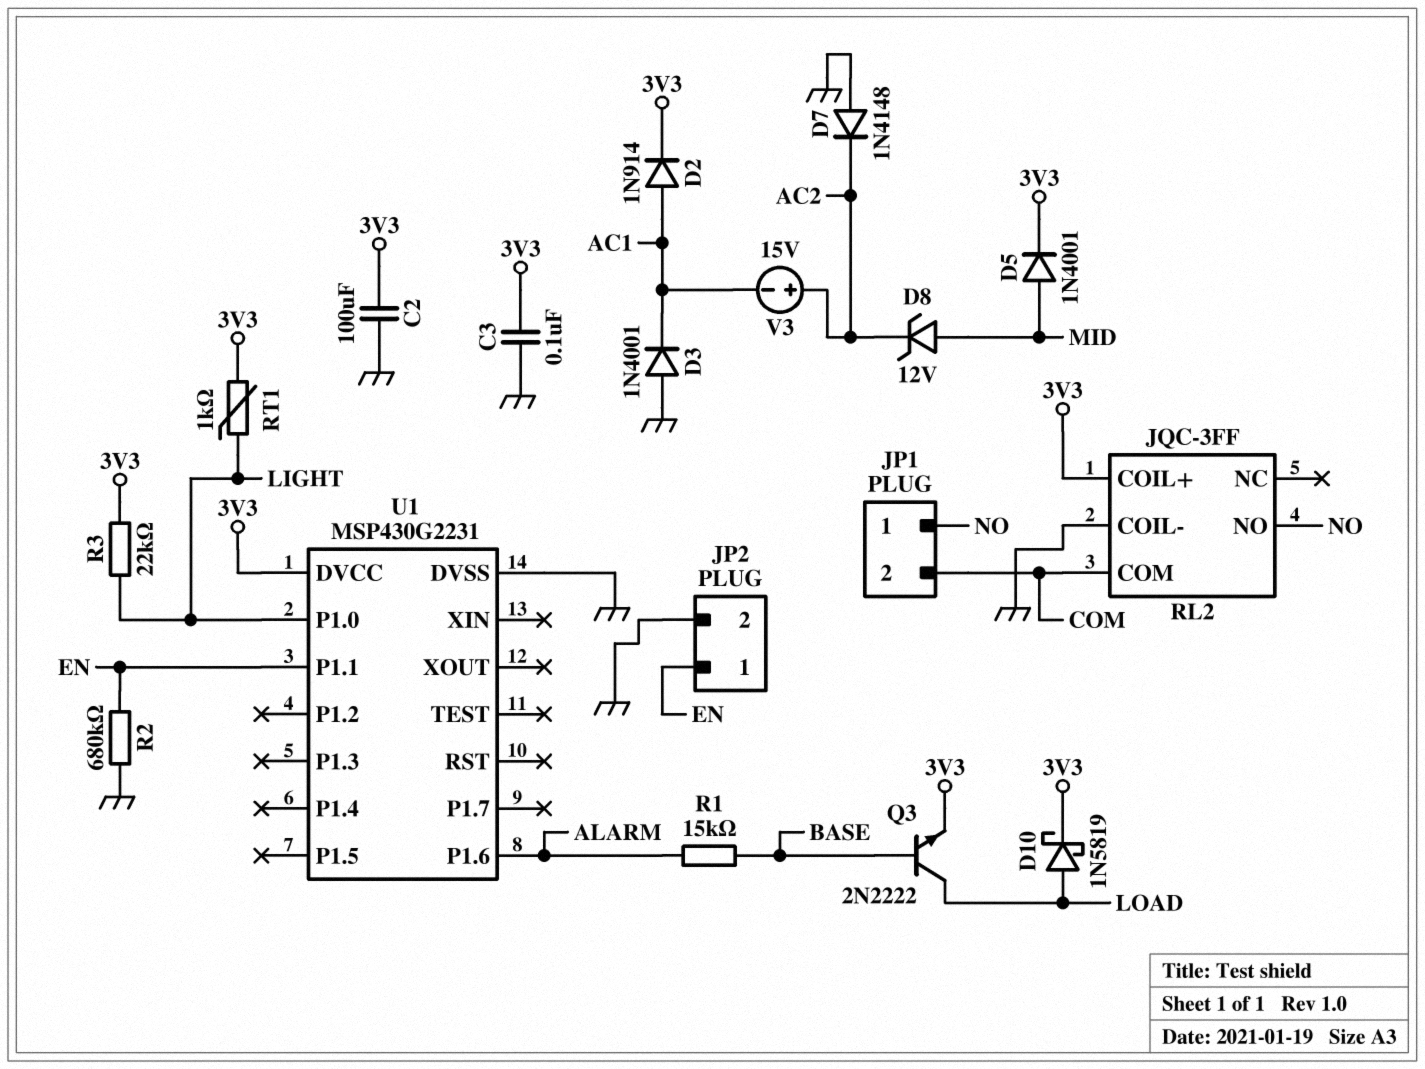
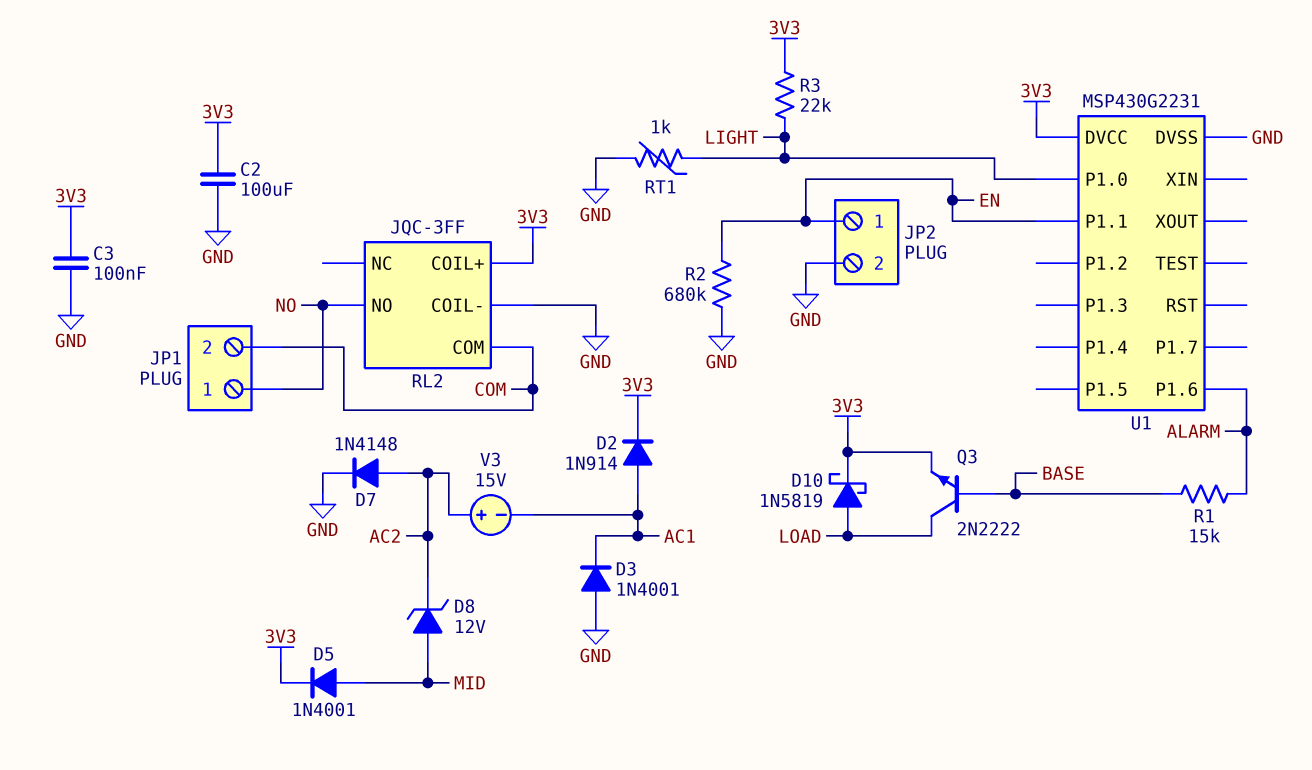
D7: diode 1N4148 (A GND, K AC2) -> diode 1N4148 (A AC2, K GND)
RT1: 1k (3V3, LIGHT) -> 1k (GND, LIGHT)

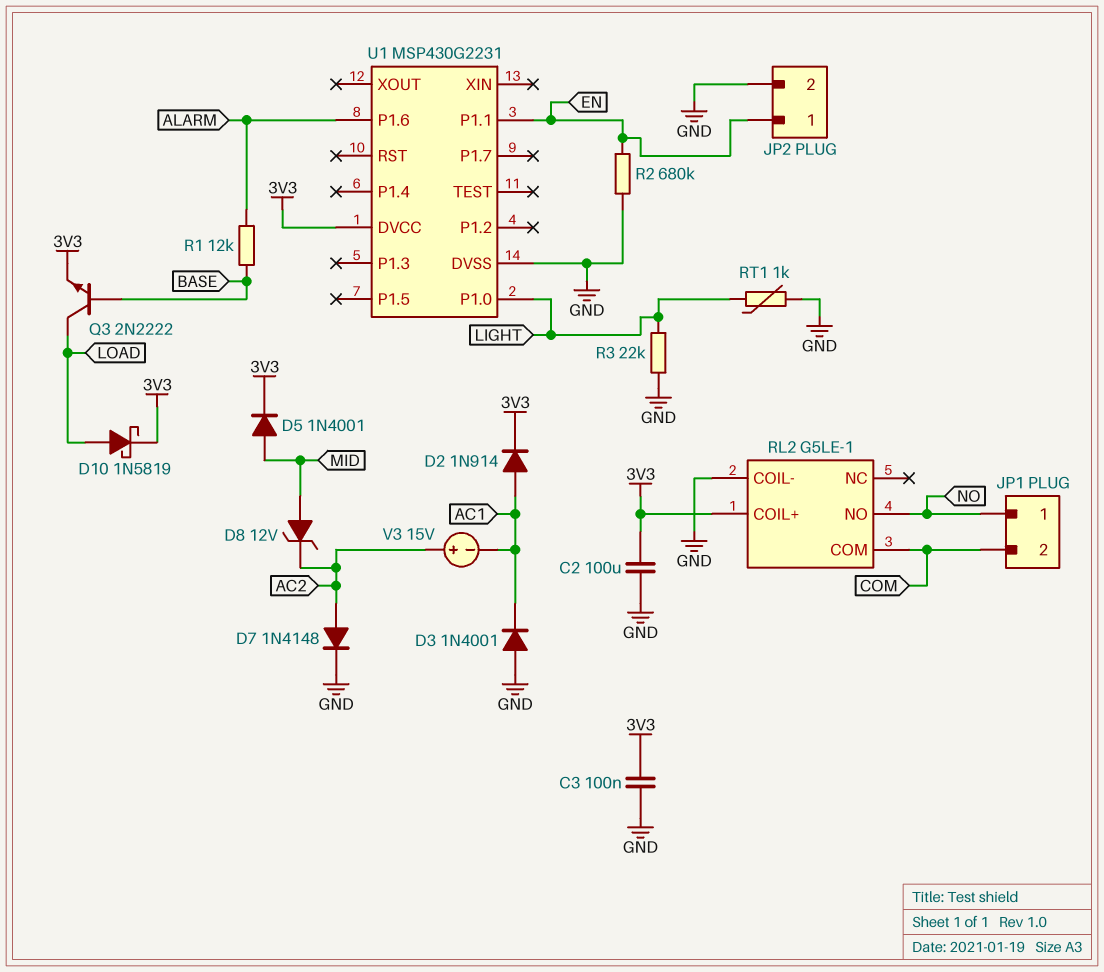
R1: 15k (ALARM, BASE) -> 12k (ALARM, BASE)
R3: 22k (3V3, LIGHT) -> 22k (GND, LIGHT)
RL2: JQC-3FF -> G5LE-1

